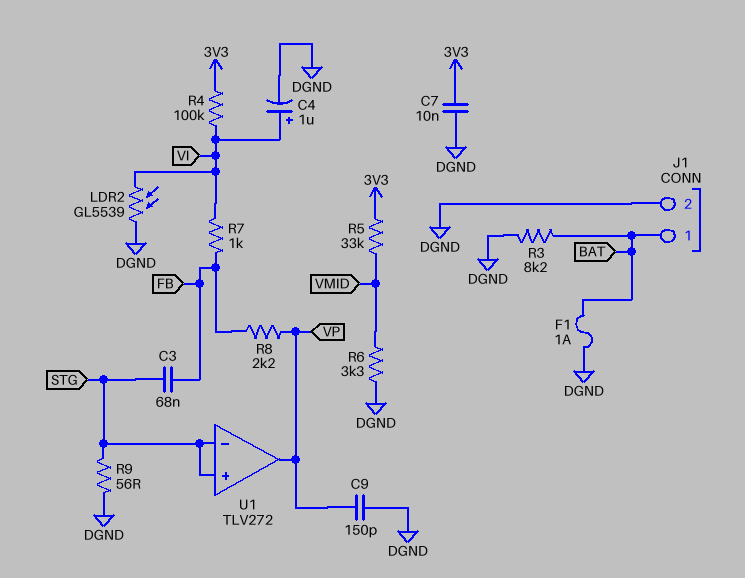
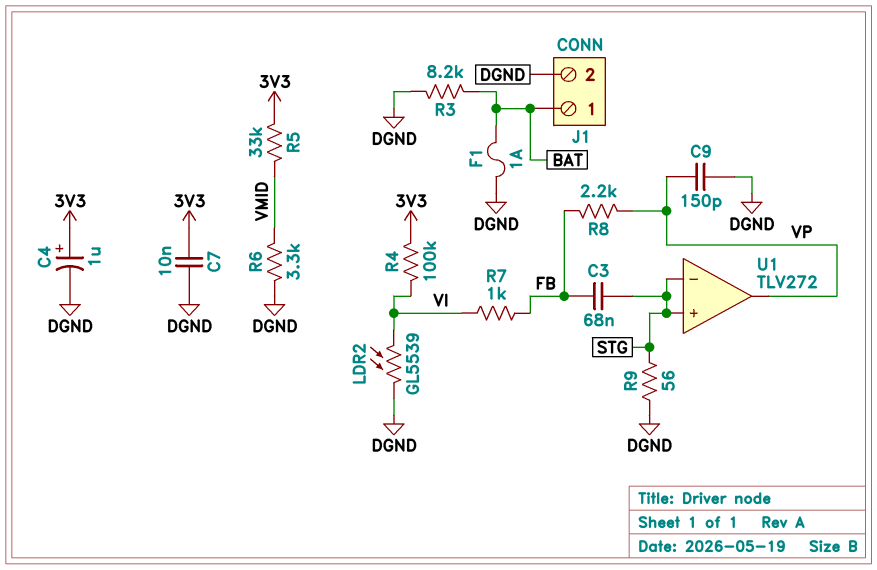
C4: 1uF (plus VI, minus DGND) -> 1uF (plus 3V3, minus DGND)

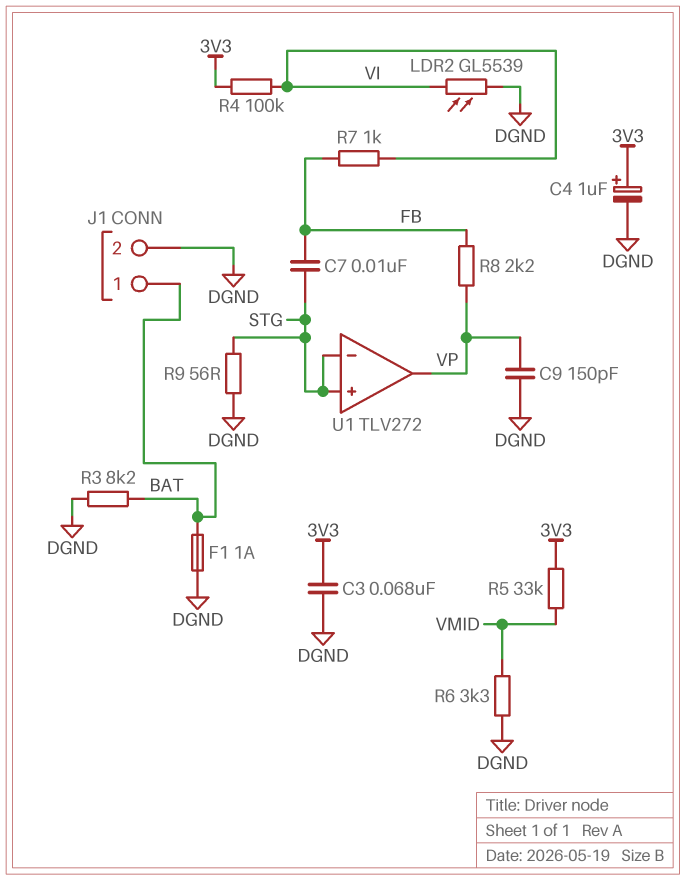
C3: 68nF (FB, STG) -> 68nF (3V3, DGND)
C7: 10nF (3V3, DGND) -> 10nF (FB, STG)

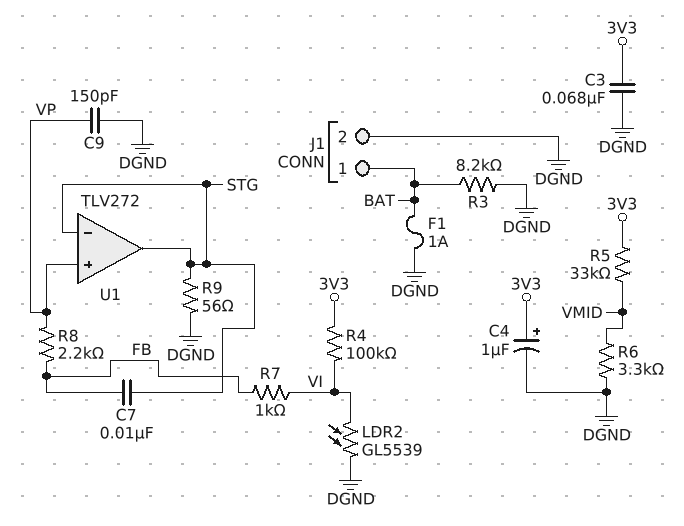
U1 pin in+: STG -> VP
U1 pin out: VP -> STG

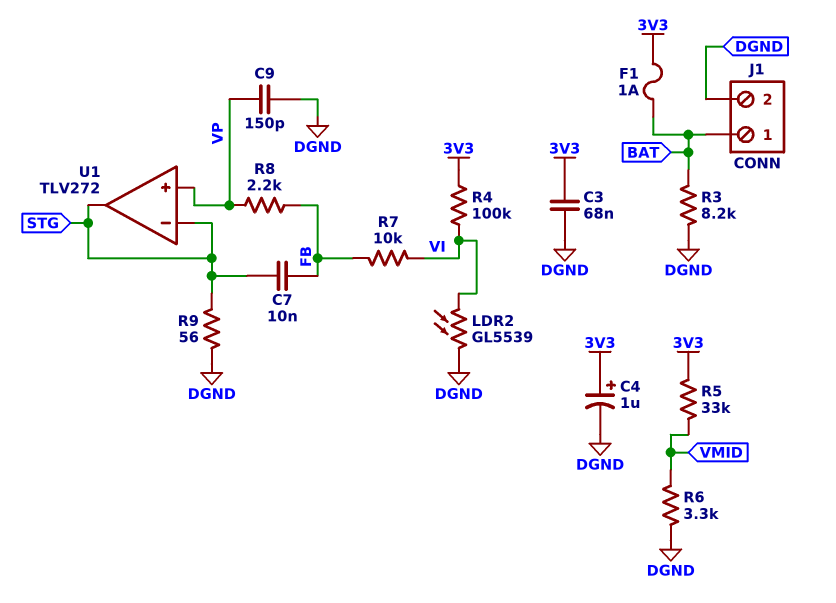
F1: 1A (BAT, DGND) -> 1A (3V3, BAT)
R7: 1k (FB, VI) -> 10k (FB, VI)

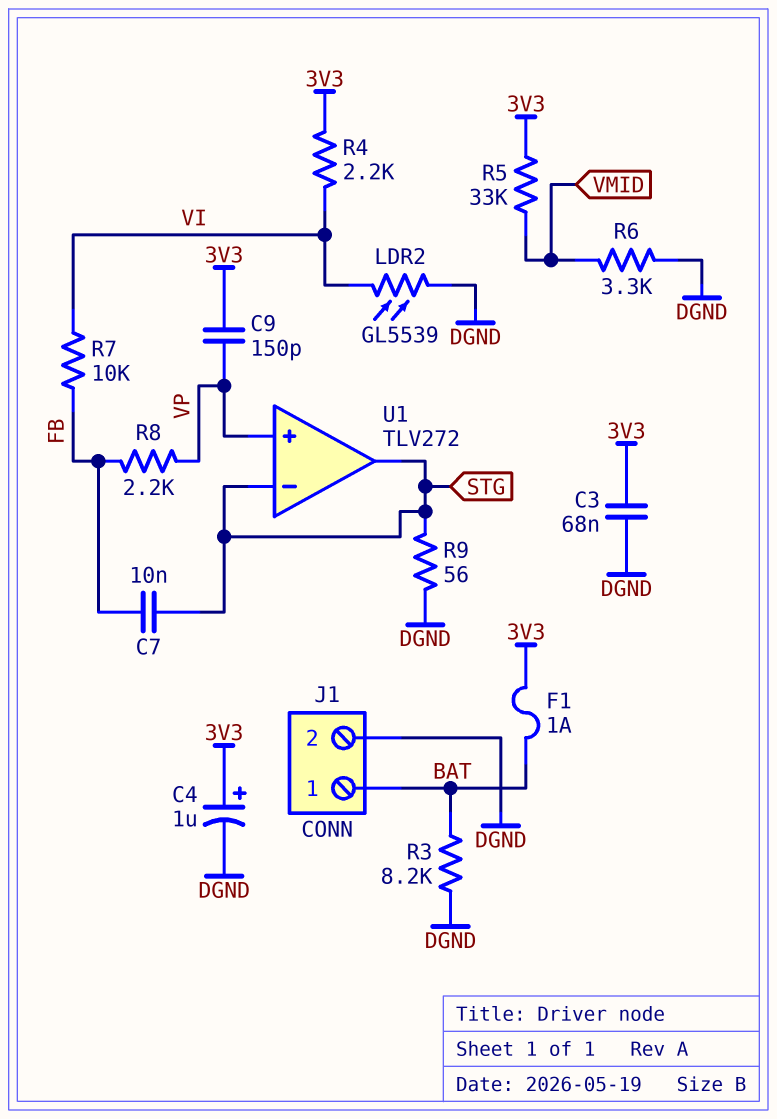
C9: 150pF (DGND, VP) -> 150pF (3V3, VP)
R4: 100k (3V3, VI) -> 2.2k (3V3, VI)

